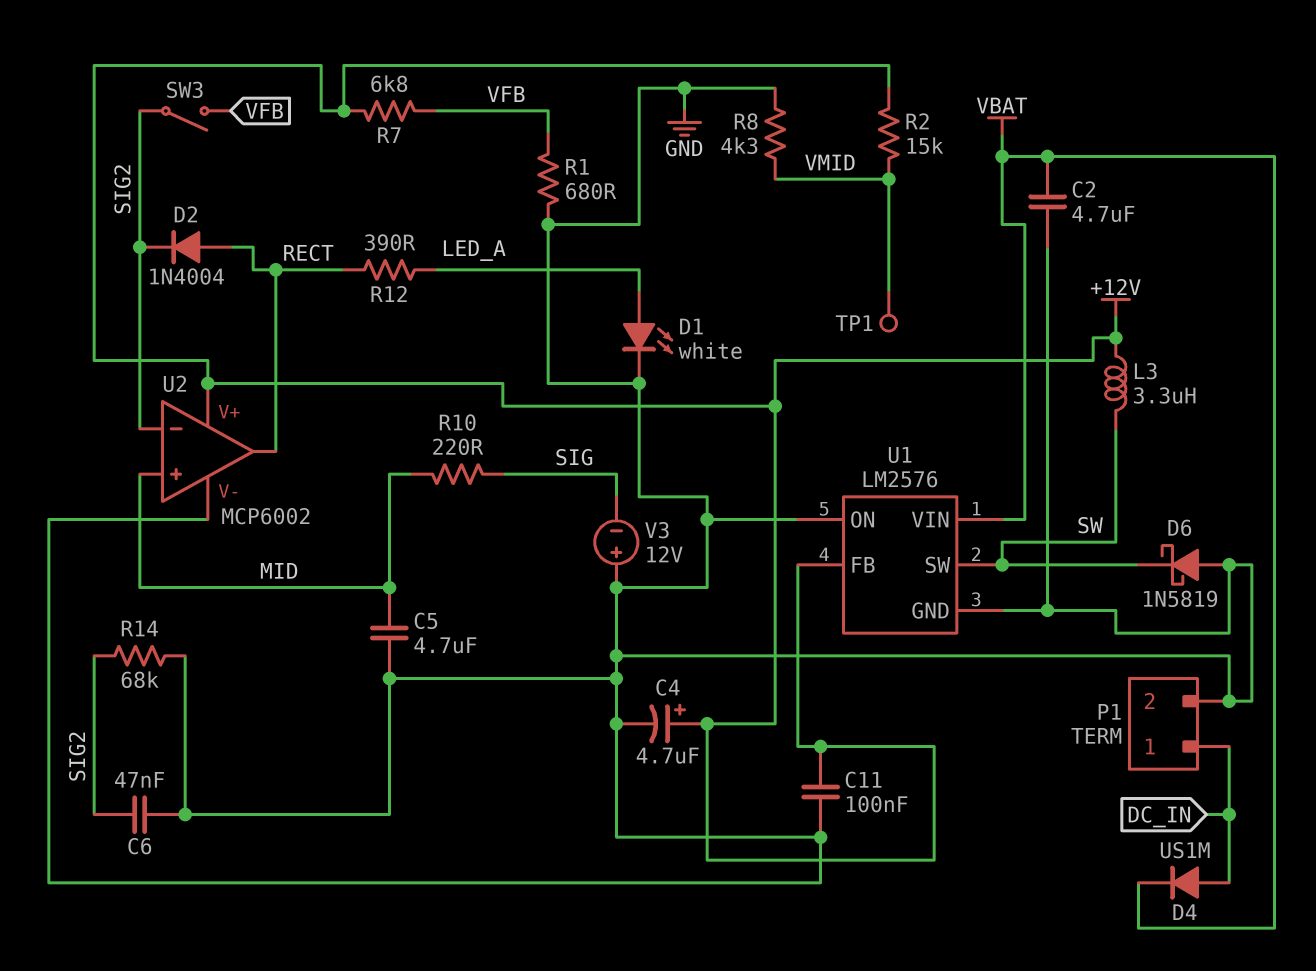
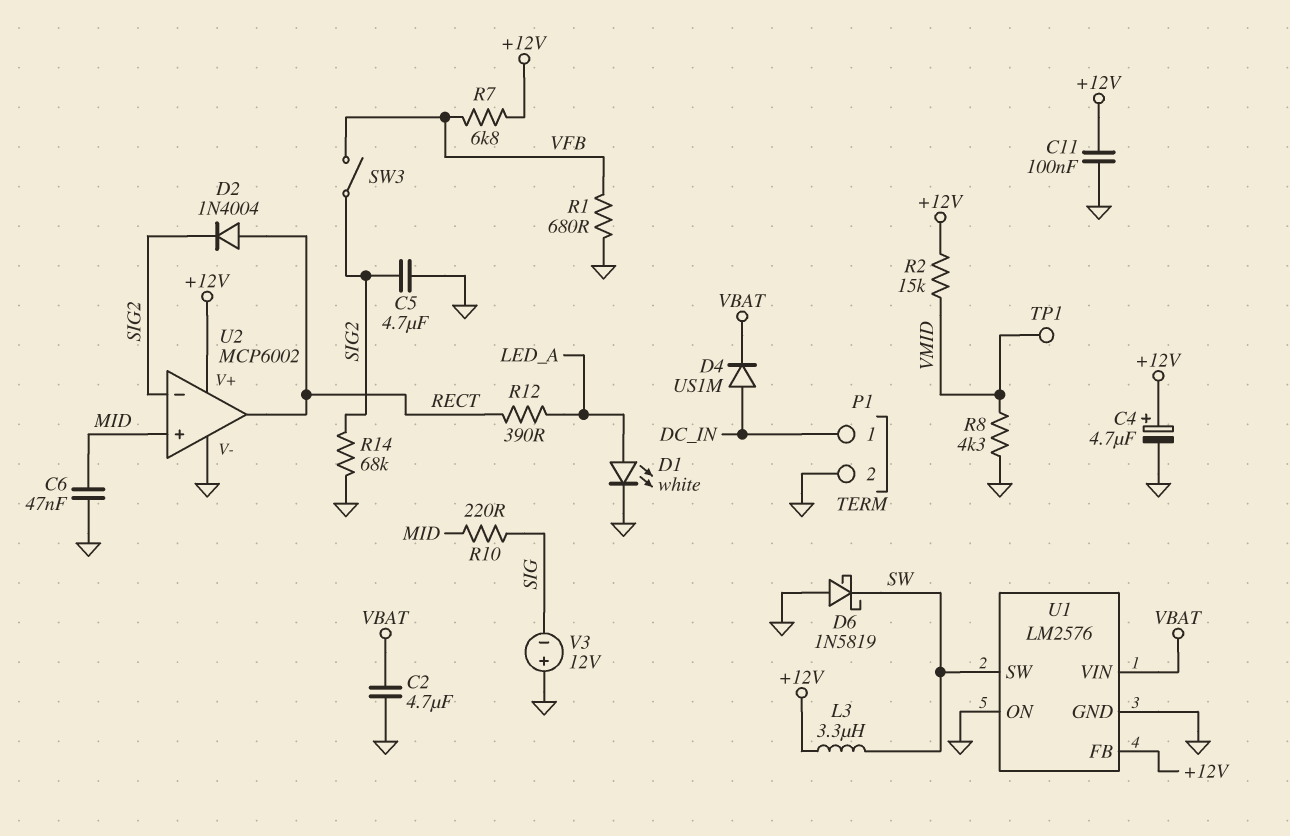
C5: 4.7uF (GND, MID) -> 4.7uF (GND, SIG2)
C6: 47nF (GND, SIG2) -> 47nF (GND, MID)

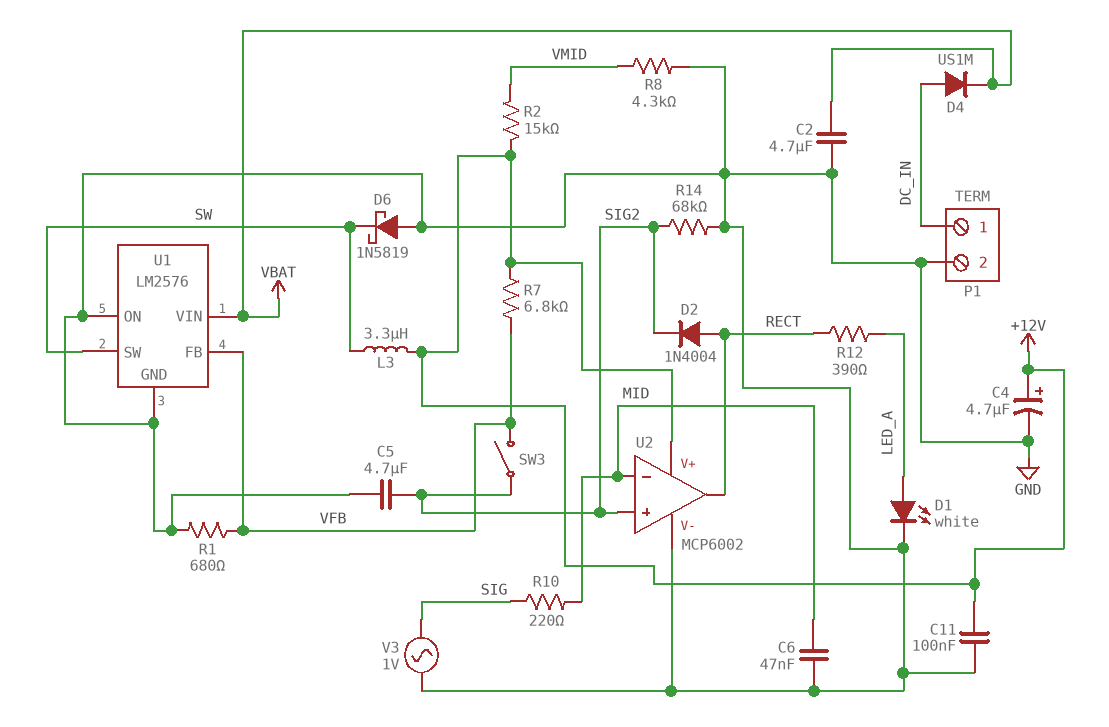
TP1: test point (VMID) -> none
U1 pin FB: +12V -> VFB
U2 pin in+: MID -> SIG2
U2 pin in-: SIG2 -> MID
V3: 12V (plus GND, minus SIG) -> AC 1V (GND, SIG)

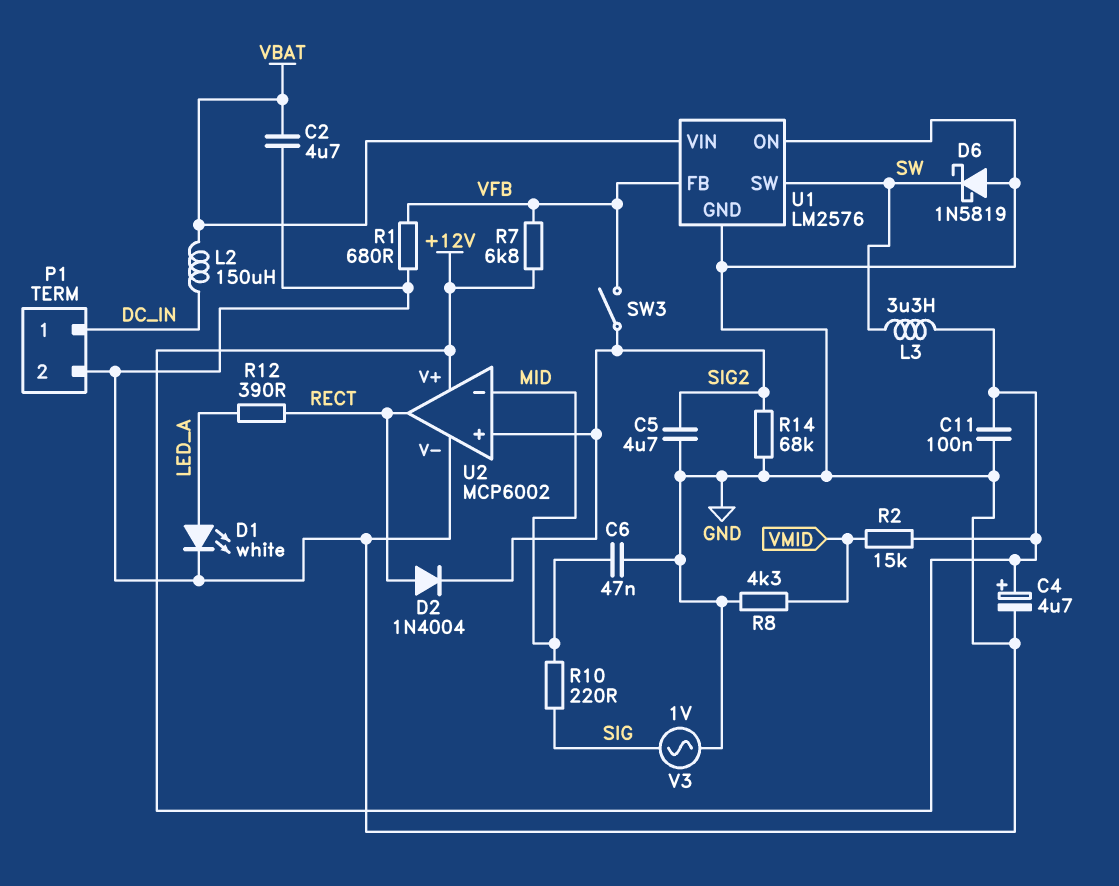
D4: diode US1M (A DC_IN, K VBAT) -> none
L2: none -> 150uH (DC_IN, VBAT)

